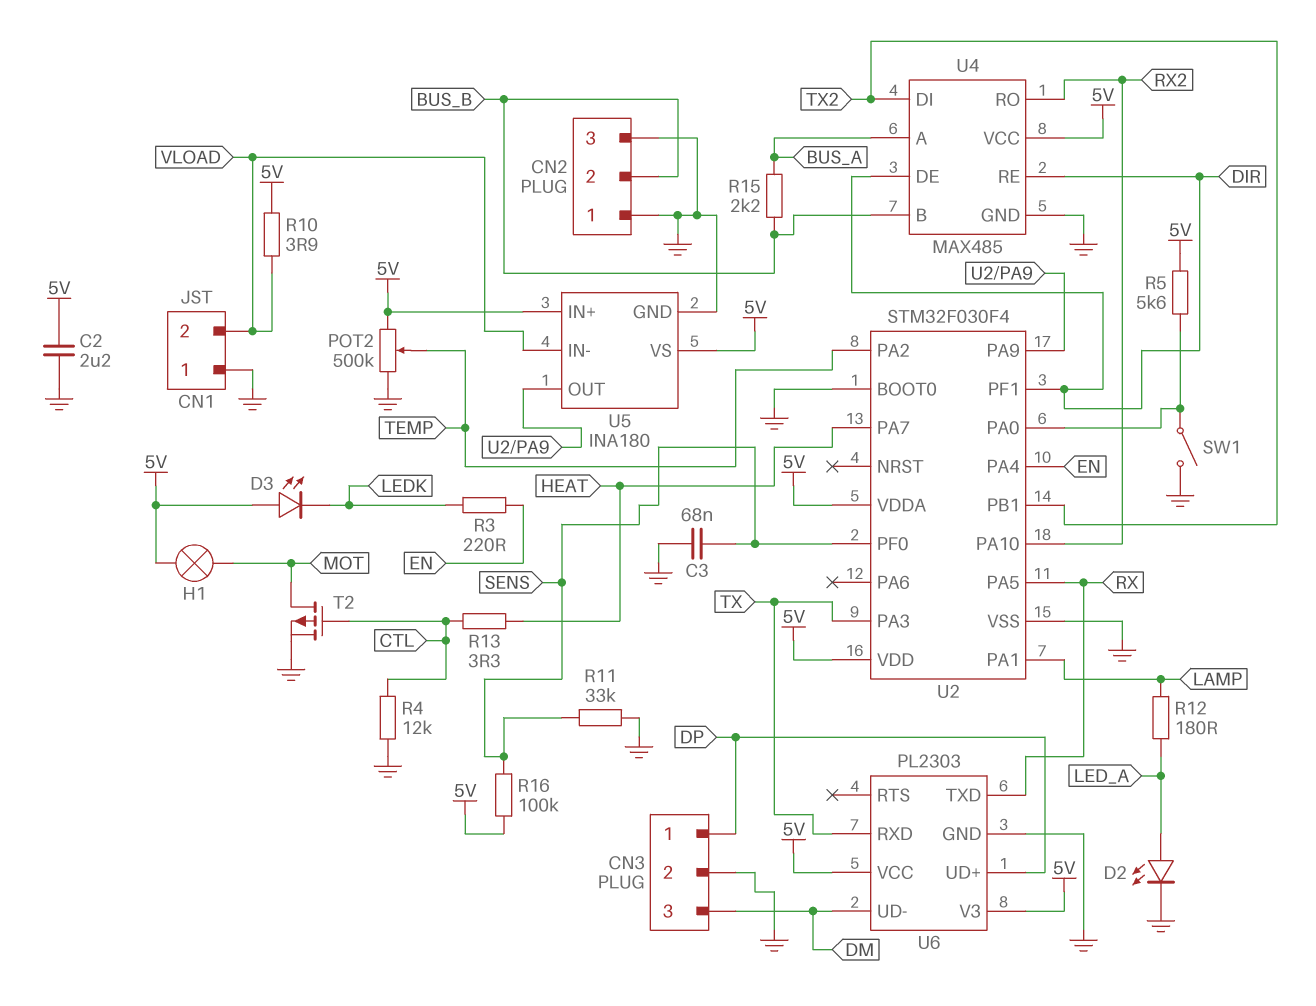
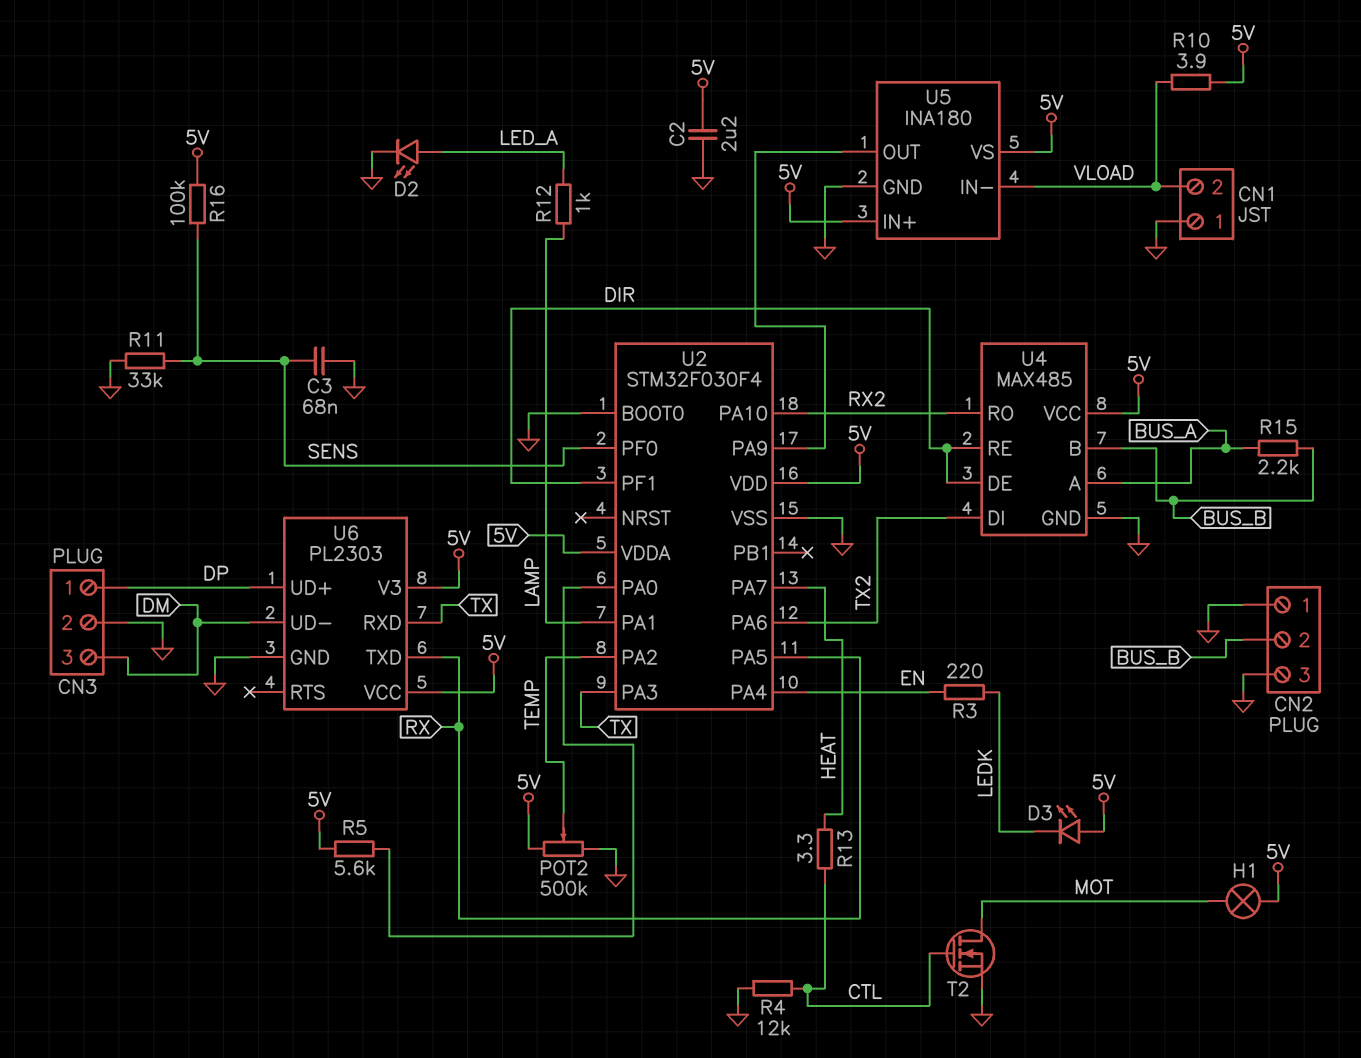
R12: 180 (LAMP, LED_A) -> 1k (LAMP, LED_A)
SW1: switch (GND, U2/PA0) -> none
T2: PMOS (G CTL, D MOT, S GND) -> NMOS (G CTL, D MOT, S GND)
U2 pin PA6: none -> TX2
U2 pin PB1: TX2 -> none

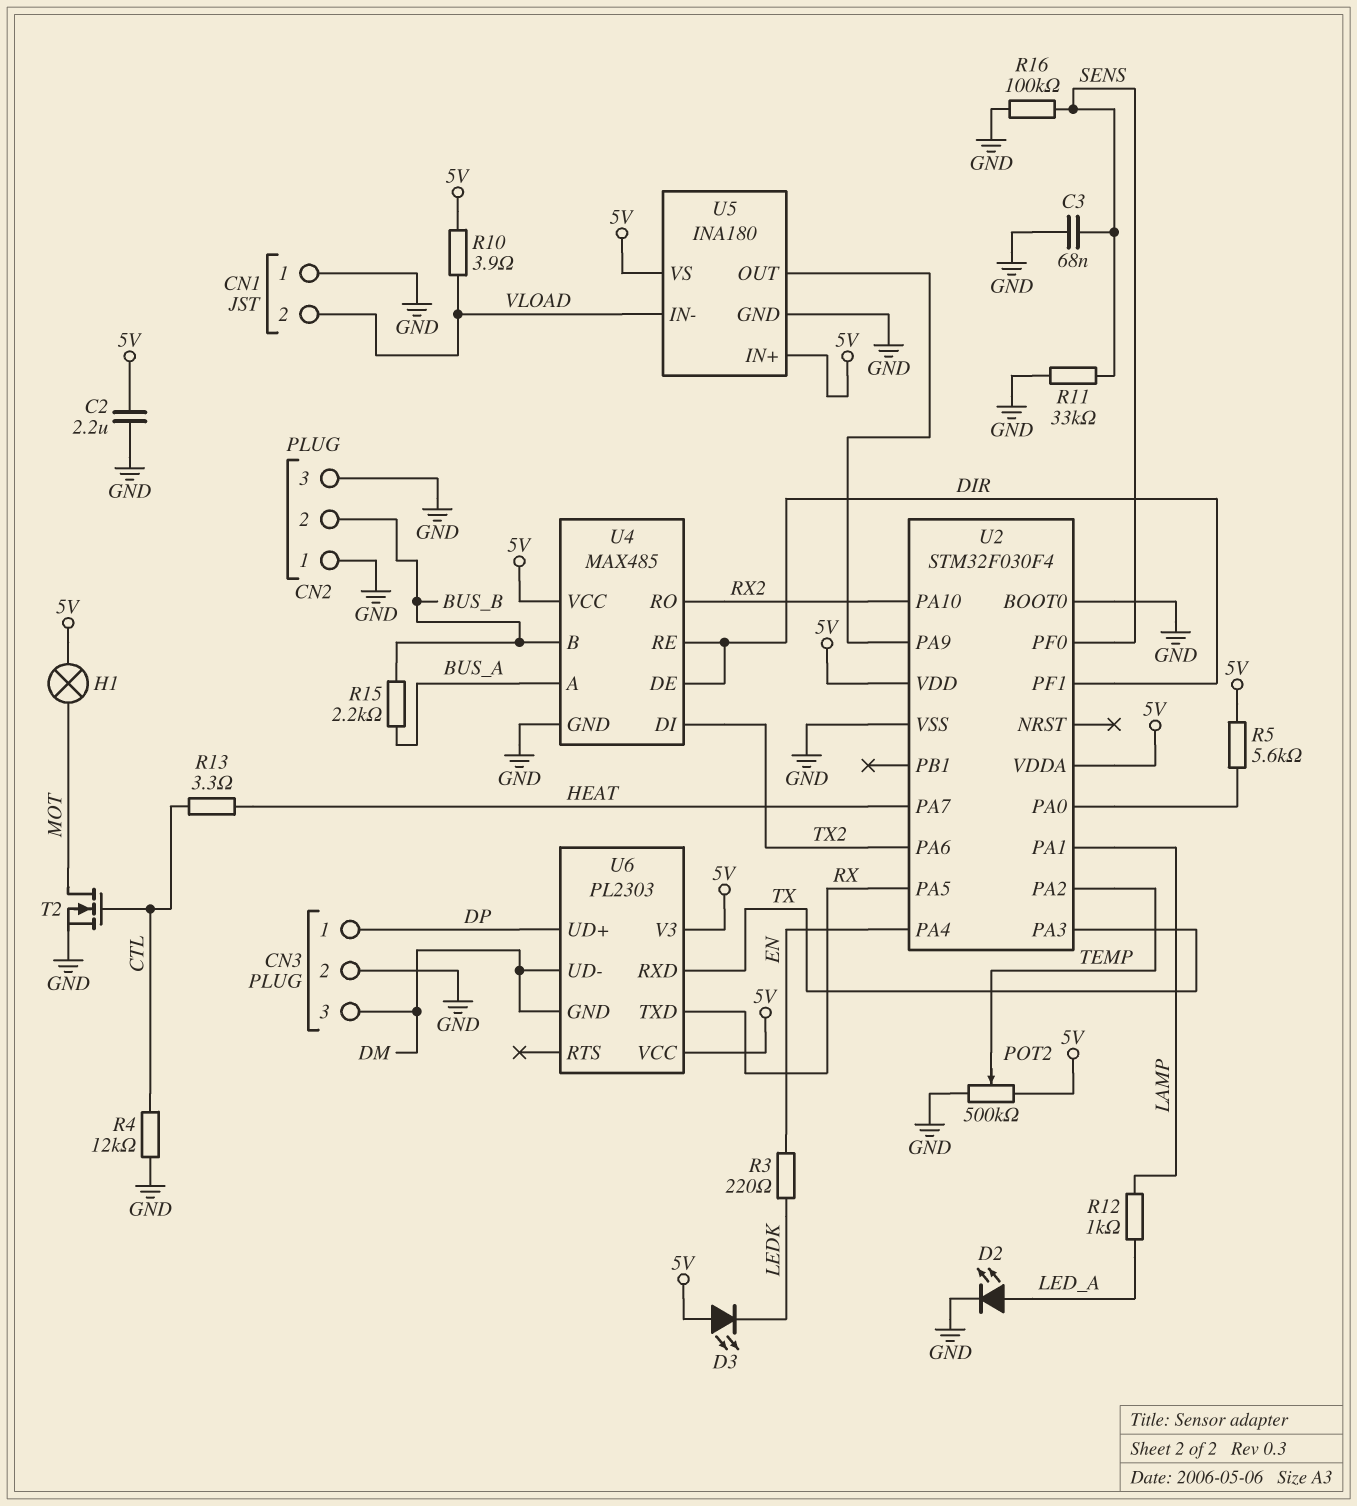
R16: 100k (5V, SENS) -> 100k (GND, SENS)
U6 pin GND: GND -> DM

